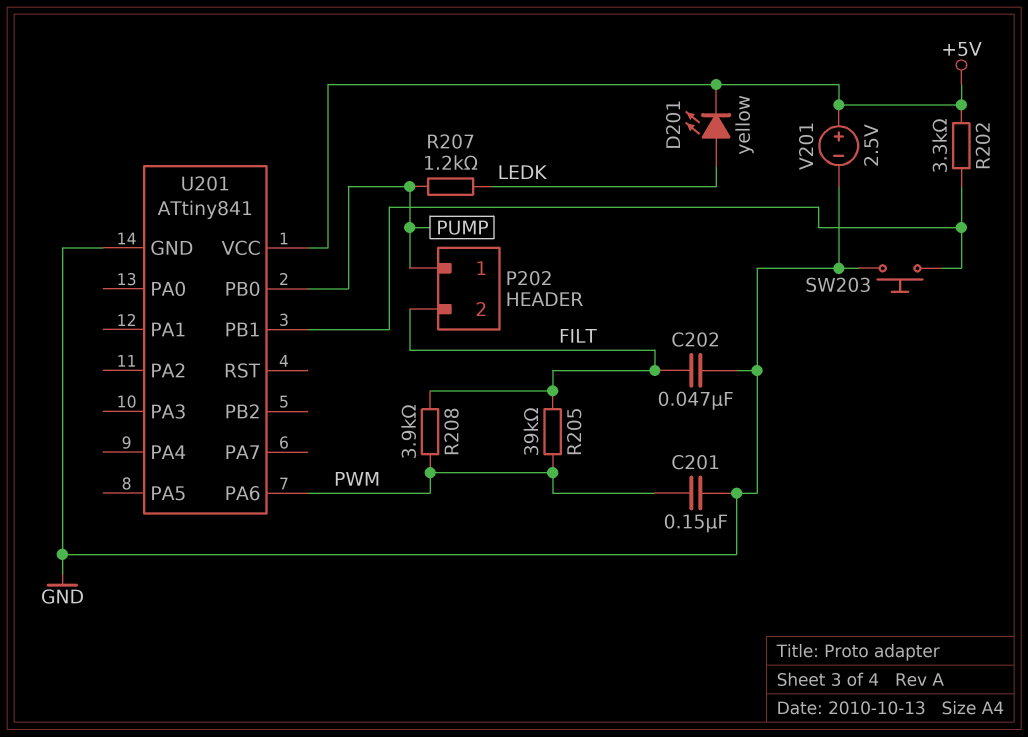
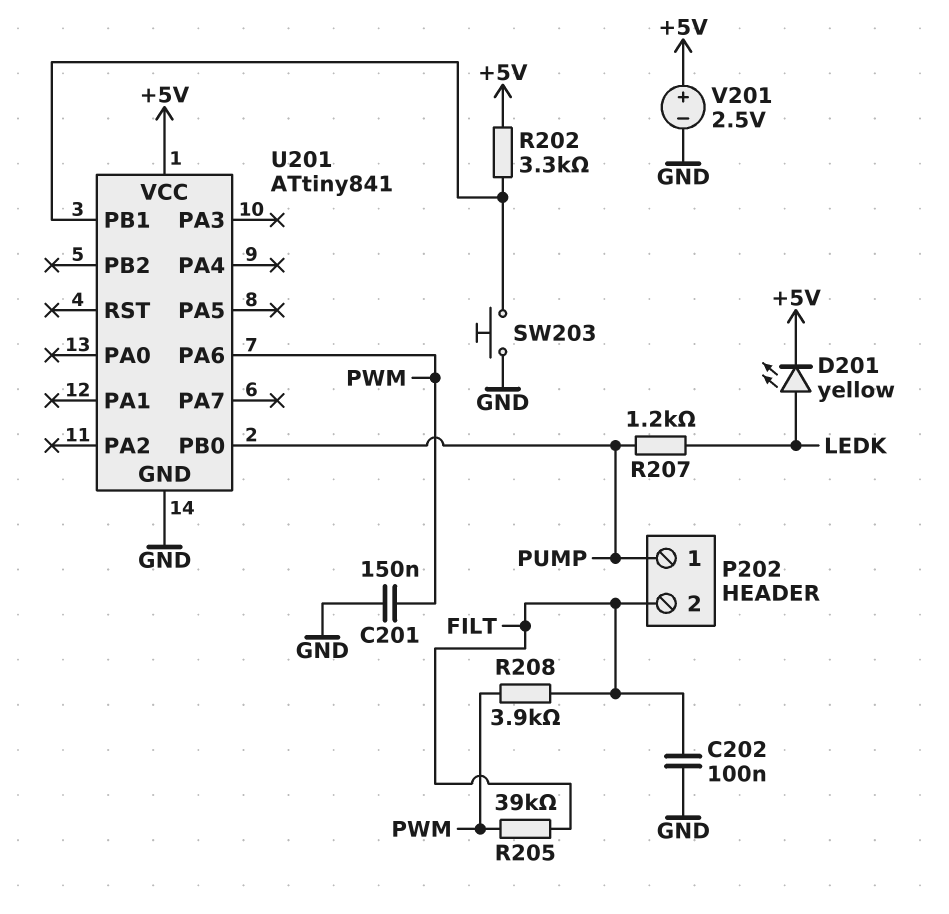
C202: 47nF (FILT, GND) -> 100nF (FILT, GND)

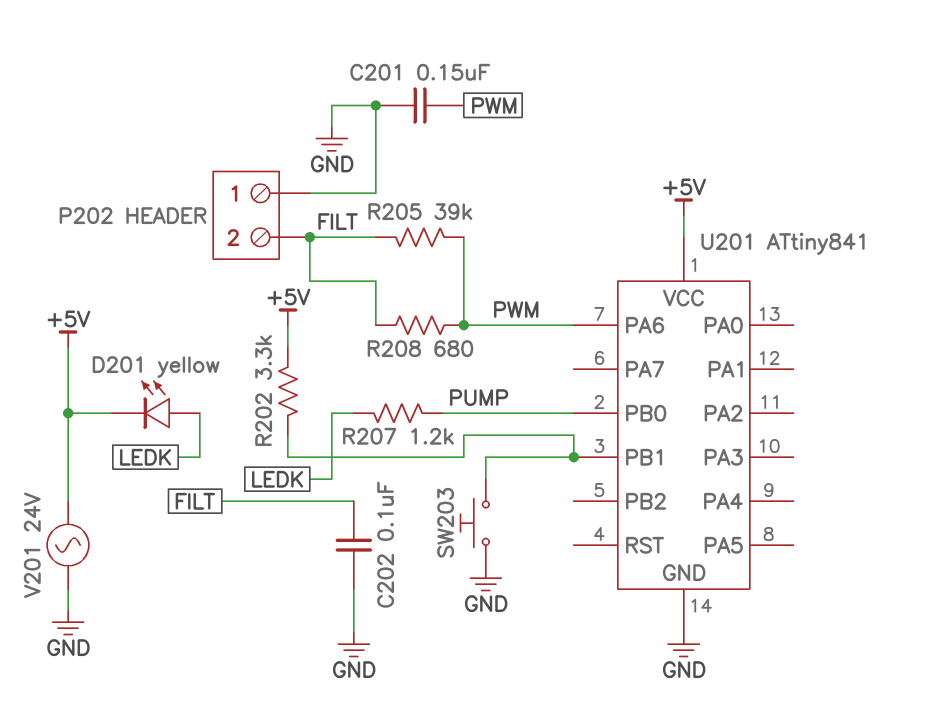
P202 pin 1: PUMP -> GND
R208: 3.9k (FILT, PWM) -> 680 (FILT, PWM)
V201: 2.5V (plus +5V, minus GND) -> AC 24V (+5V, GND)

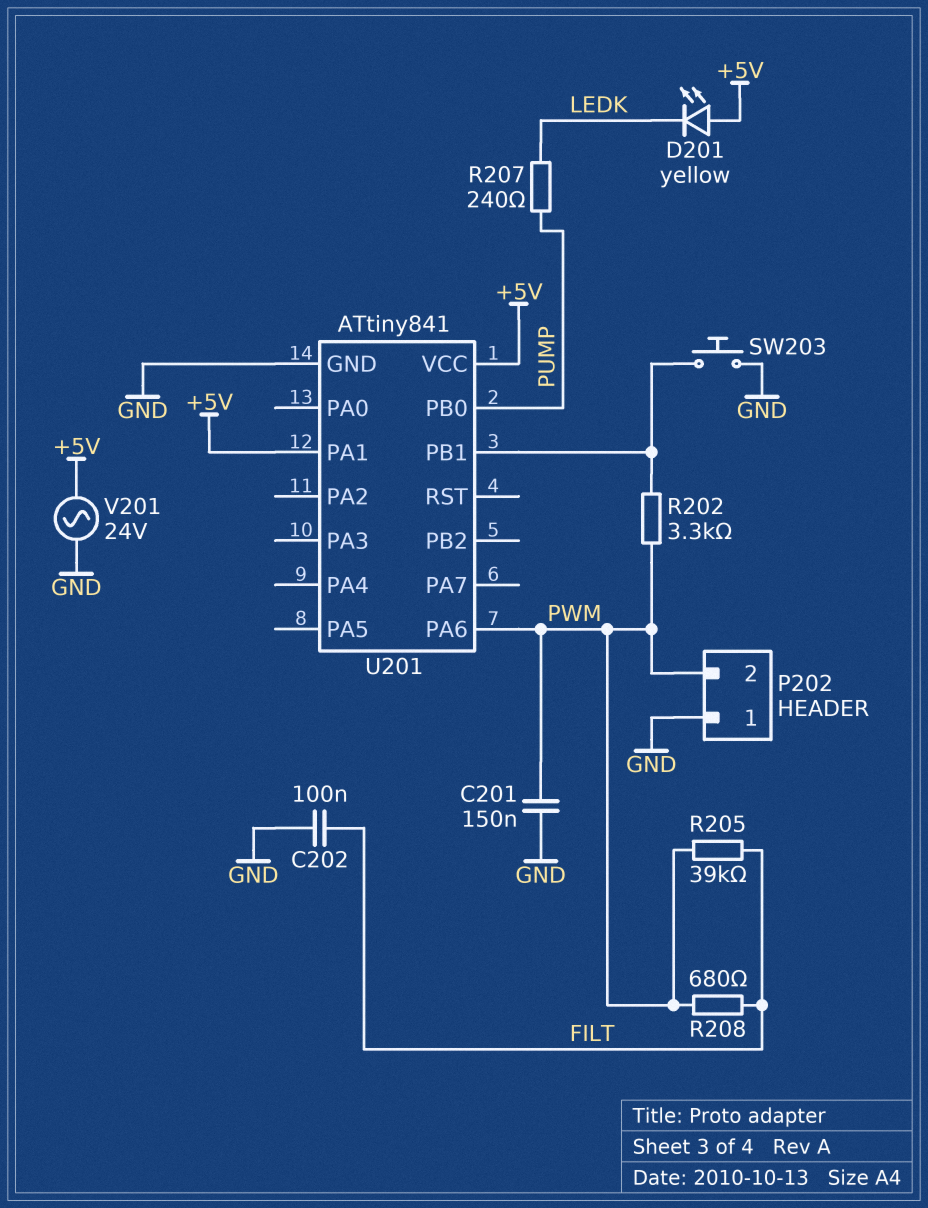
D201: LED yellow (A LEDK, K +5V) -> LED yellow (A +5V, K LEDK)
P202 pin 2: FILT -> PWM
R202: 3.3k (+5V, U201/PB1) -> 3.3k (PWM, U201/PB1)
R207: 1.2k (LEDK, PUMP) -> 240 (LEDK, PUMP)
U201 pin PA1: none -> +5V

